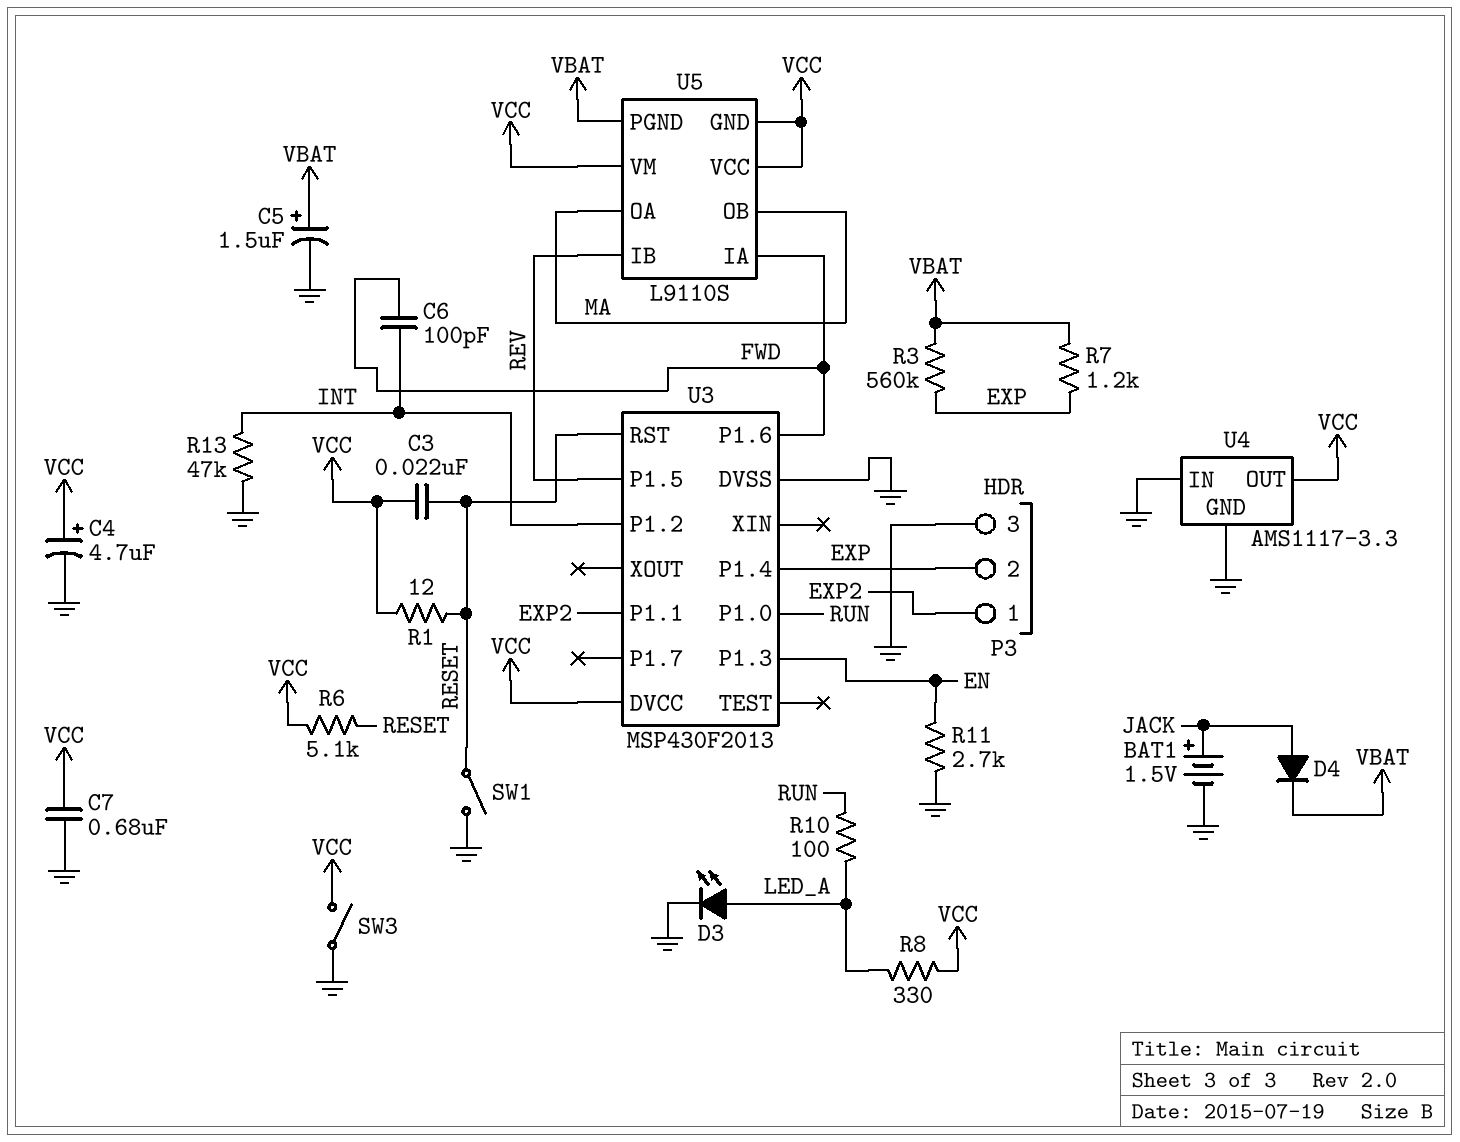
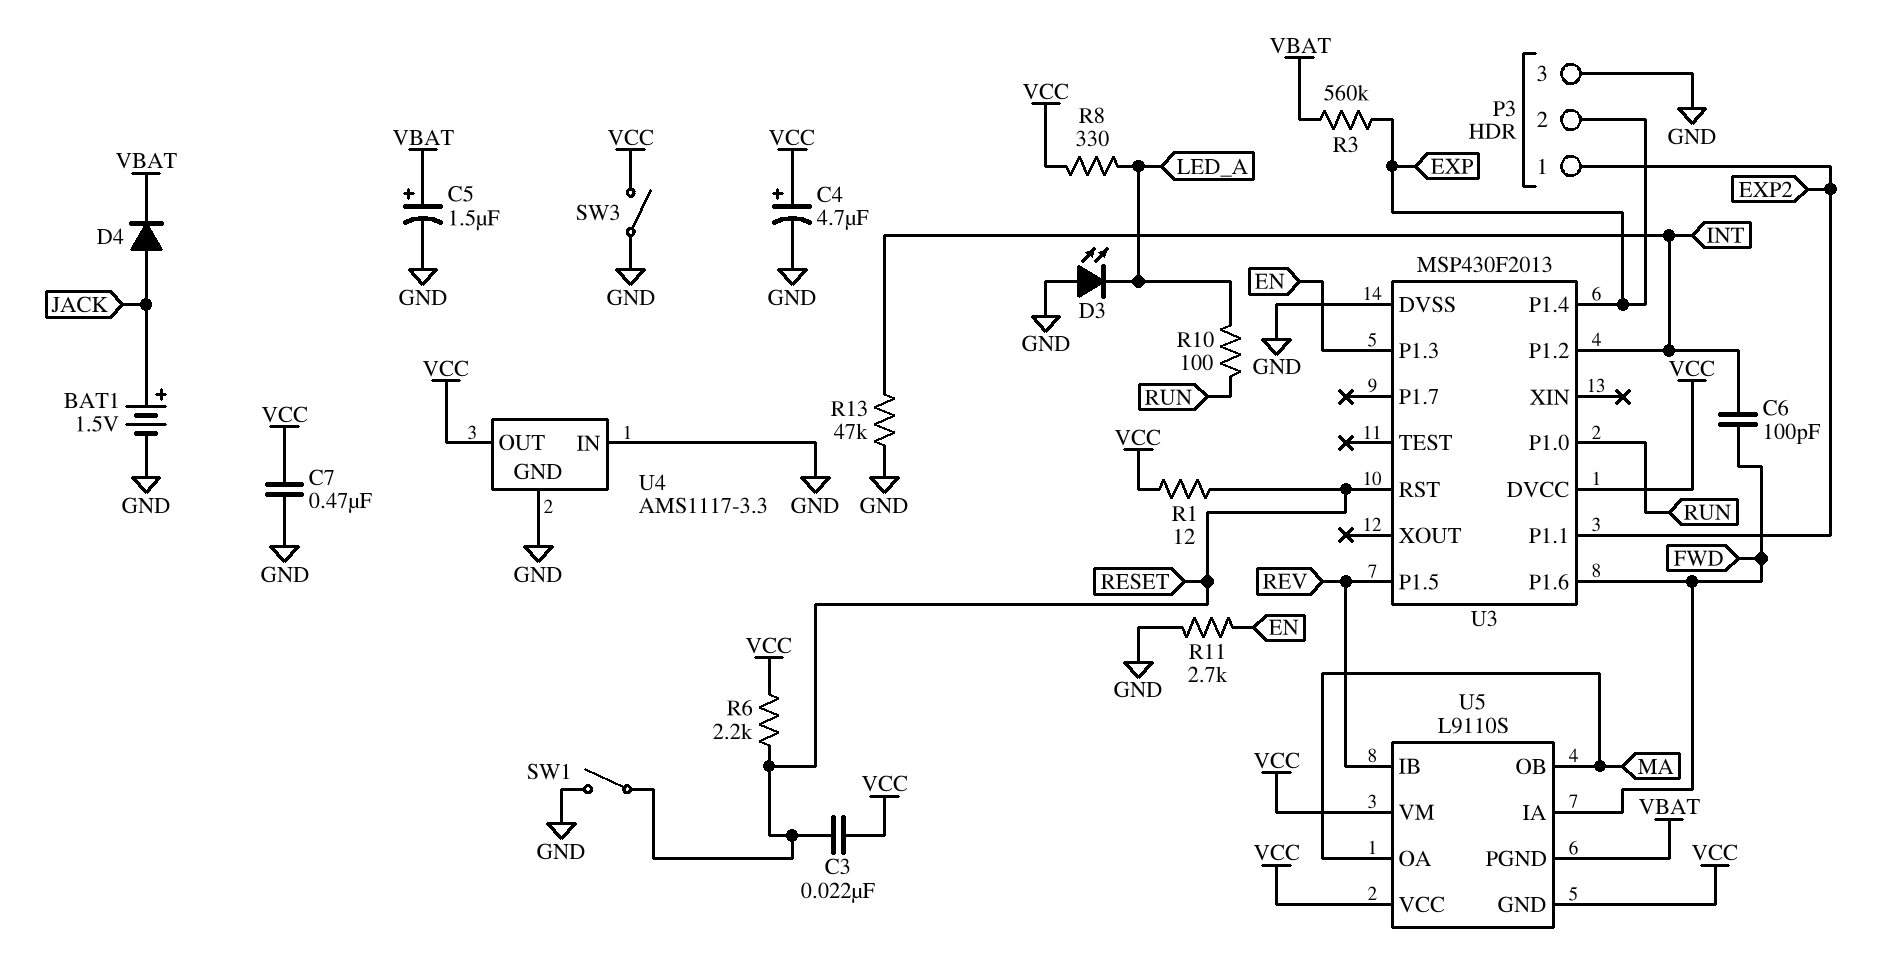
C7: 680nF (GND, VCC) -> 470nF (GND, VCC)
D3: LED (A LED_A, K GND) -> LED (A GND, K LED_A)
R6: 5.1k (RESET, VCC) -> 2.2k (RESET, VCC)
R7: 1.2k (EXP, VBAT) -> none

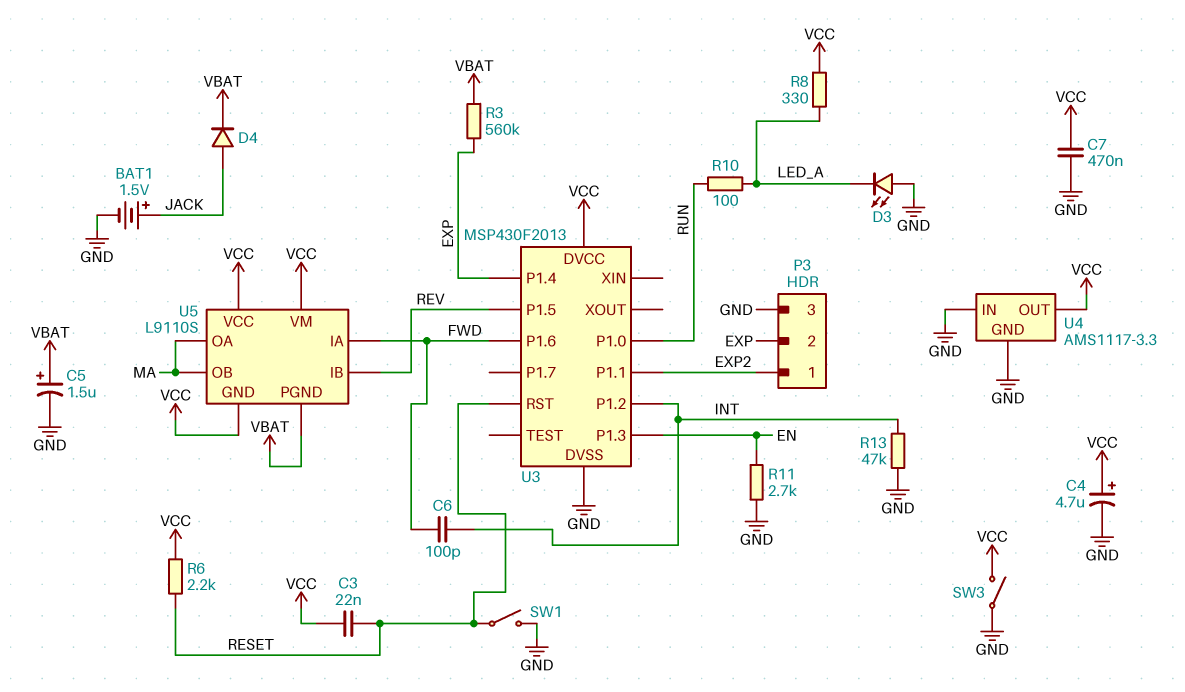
R1: 12 (RESET, VCC) -> none

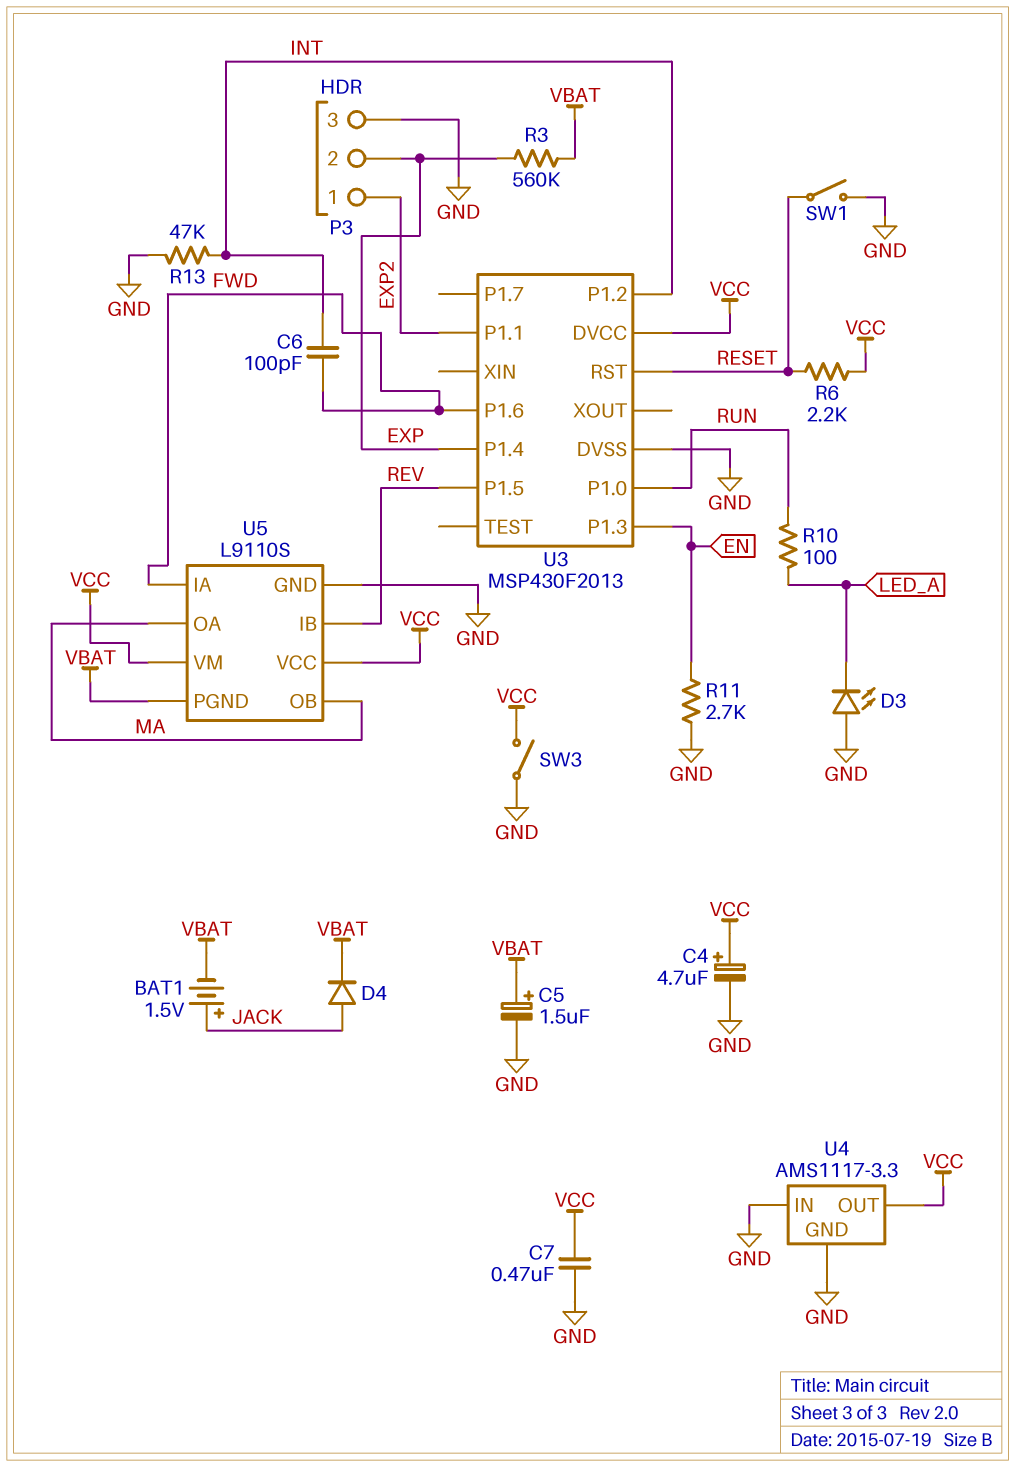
BAT1: 1.5V (plus JACK, minus GND) -> 1.5V (plus JACK, minus VBAT)
C3: 22nF (RESET, VCC) -> none
R8: 330 (LED_A, VCC) -> none
U5 pin GND: VCC -> GND

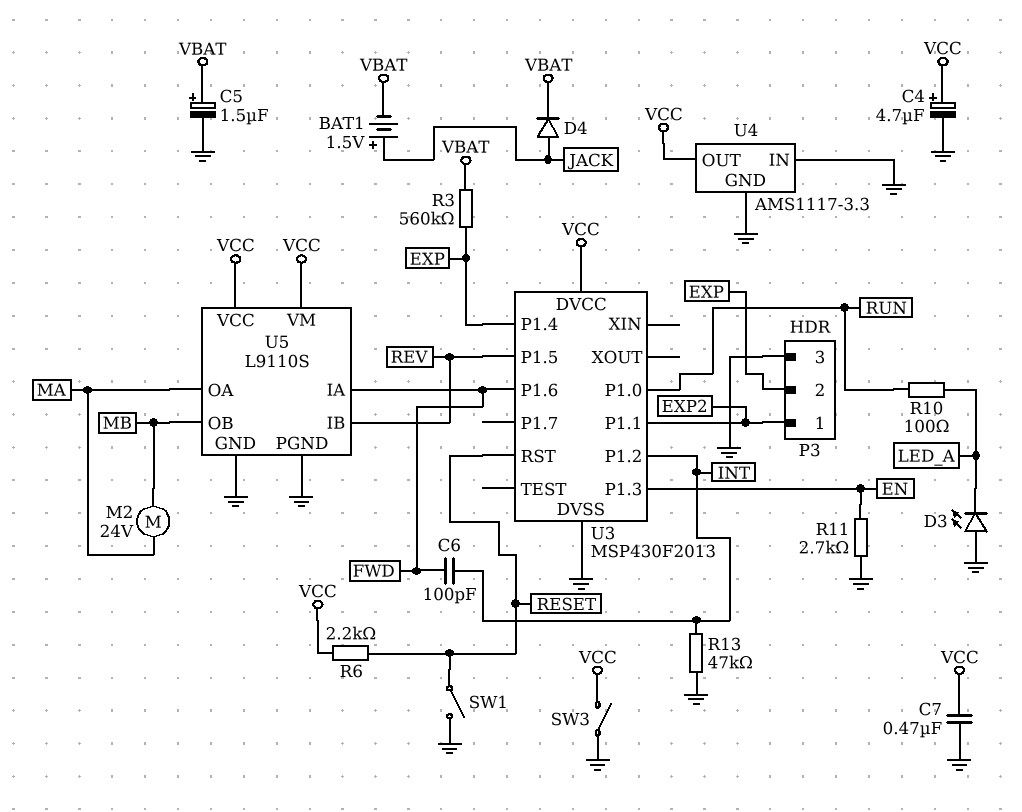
M2: none -> motor 24V (MA, MB)
U5 pin OB: MA -> MB
U5 pin PGND: VBAT -> GND

